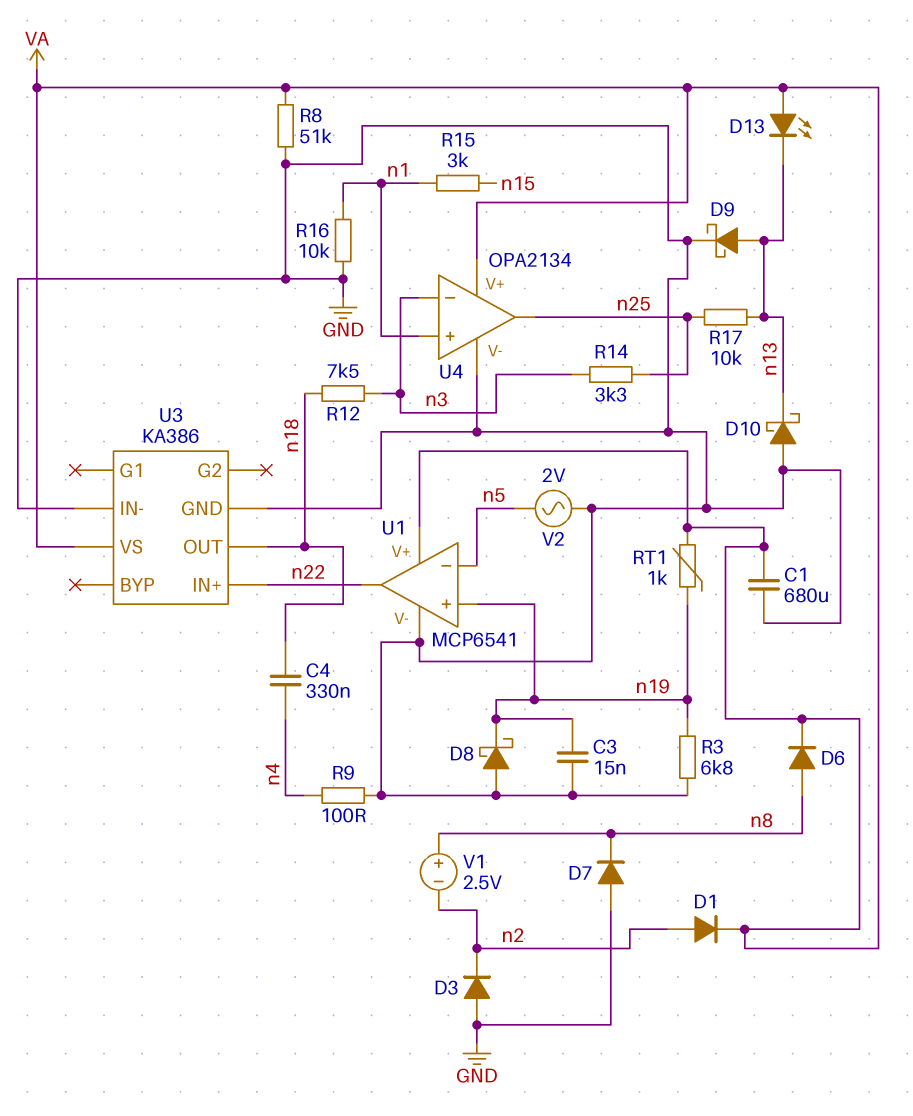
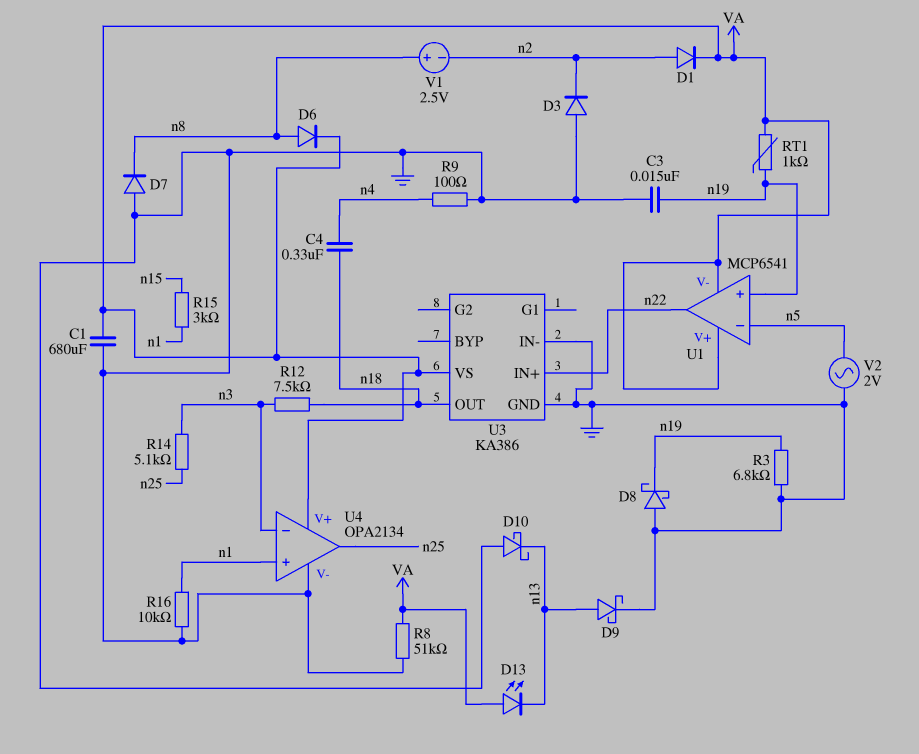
R14: 3.3k (n3, n25) -> 5.1k (n3, n25)
R17: 10k (n13, n25) -> none
U1 pin V-: GND -> VA

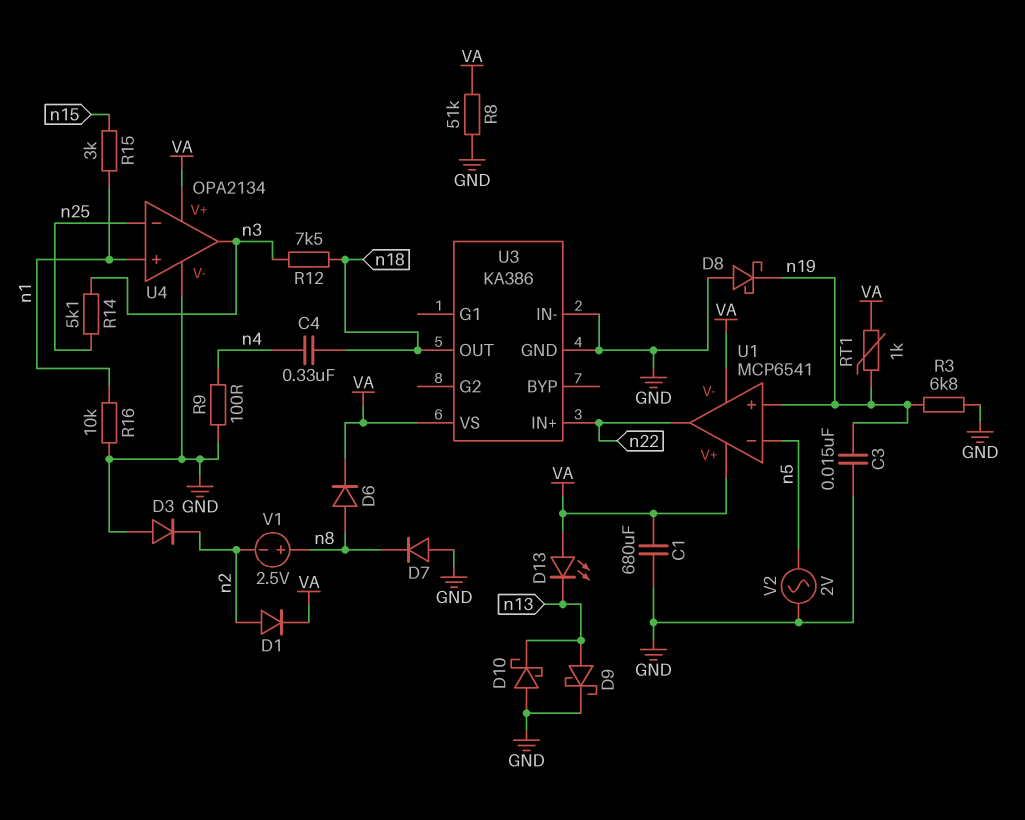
U4 pin in-: n3 -> n25
U4 pin out: n25 -> n3

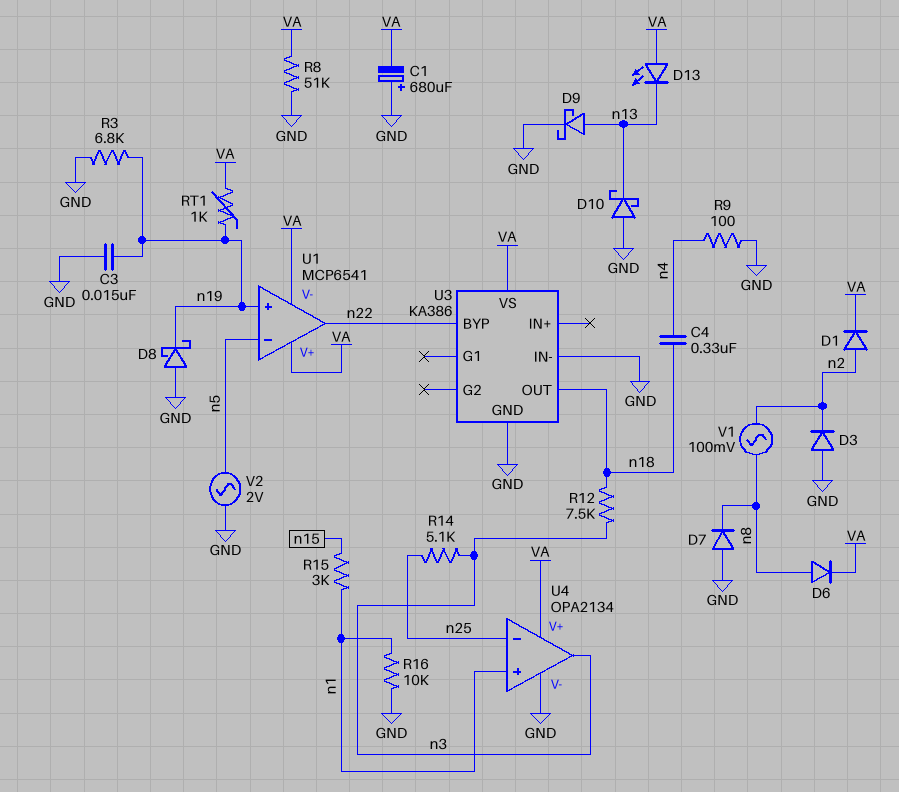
C1: 680uF (GND, VA) -> 680uF (plus GND, minus VA)
U3 pin BYP: none -> n22
U3 pin IN+: n22 -> none
V1: 2.5V (plus n8, minus n2) -> AC 100mV (n2, n8)

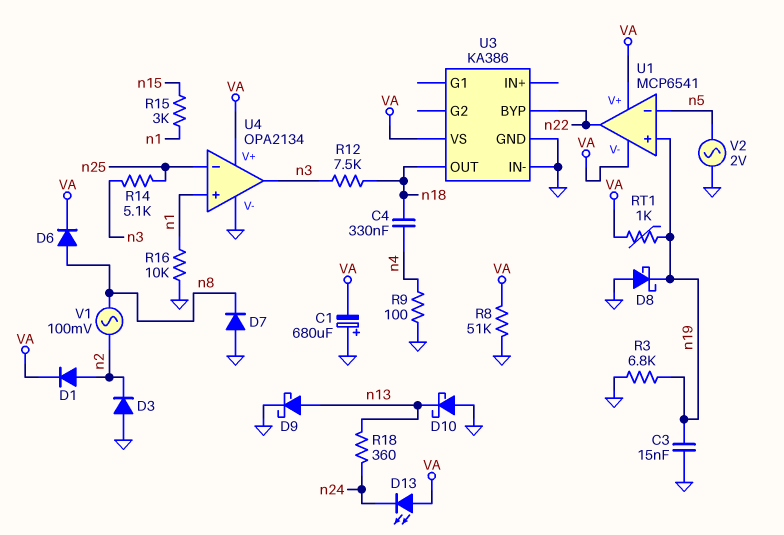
D13: LED (A VA, K n13) -> LED (A VA, K n24)
R18: none -> 360 (n13, n24)

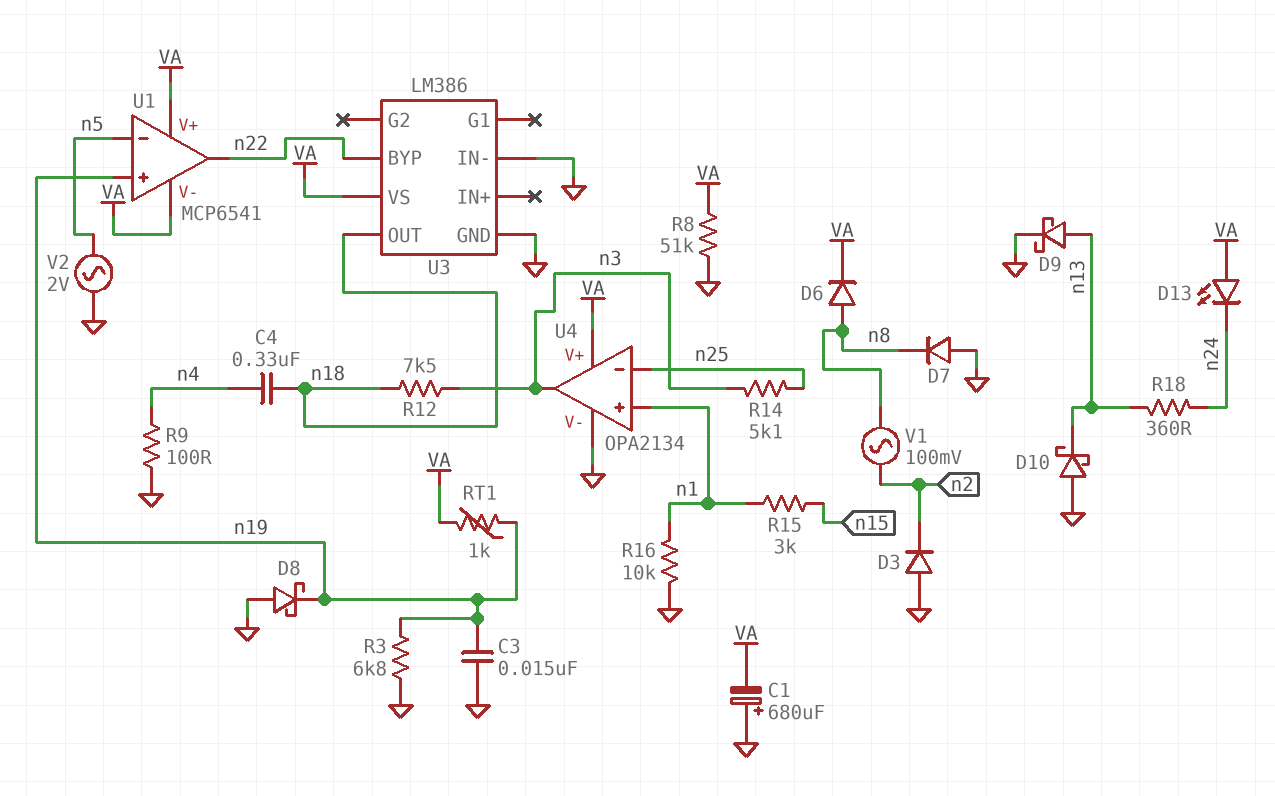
D1: diode (A n2, K VA) -> none
U3: KA386 -> LM386

